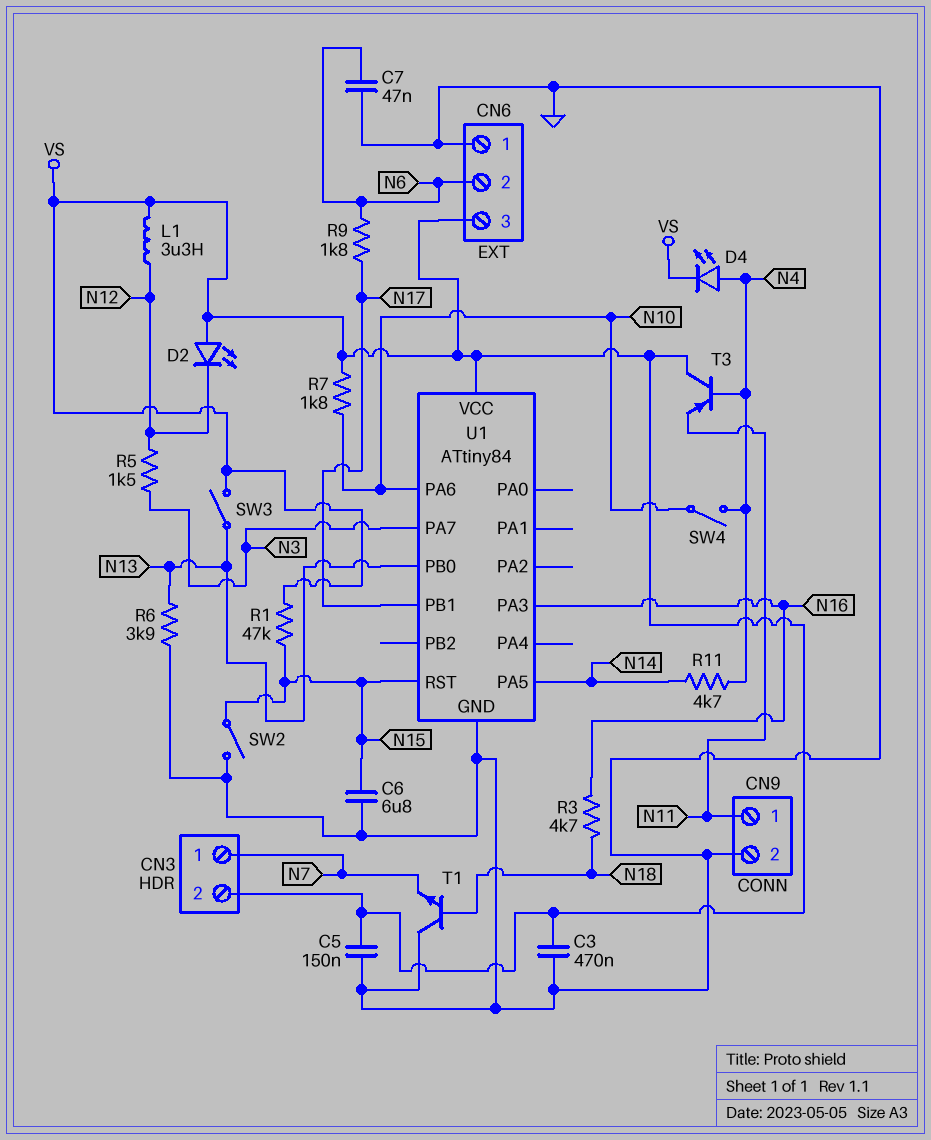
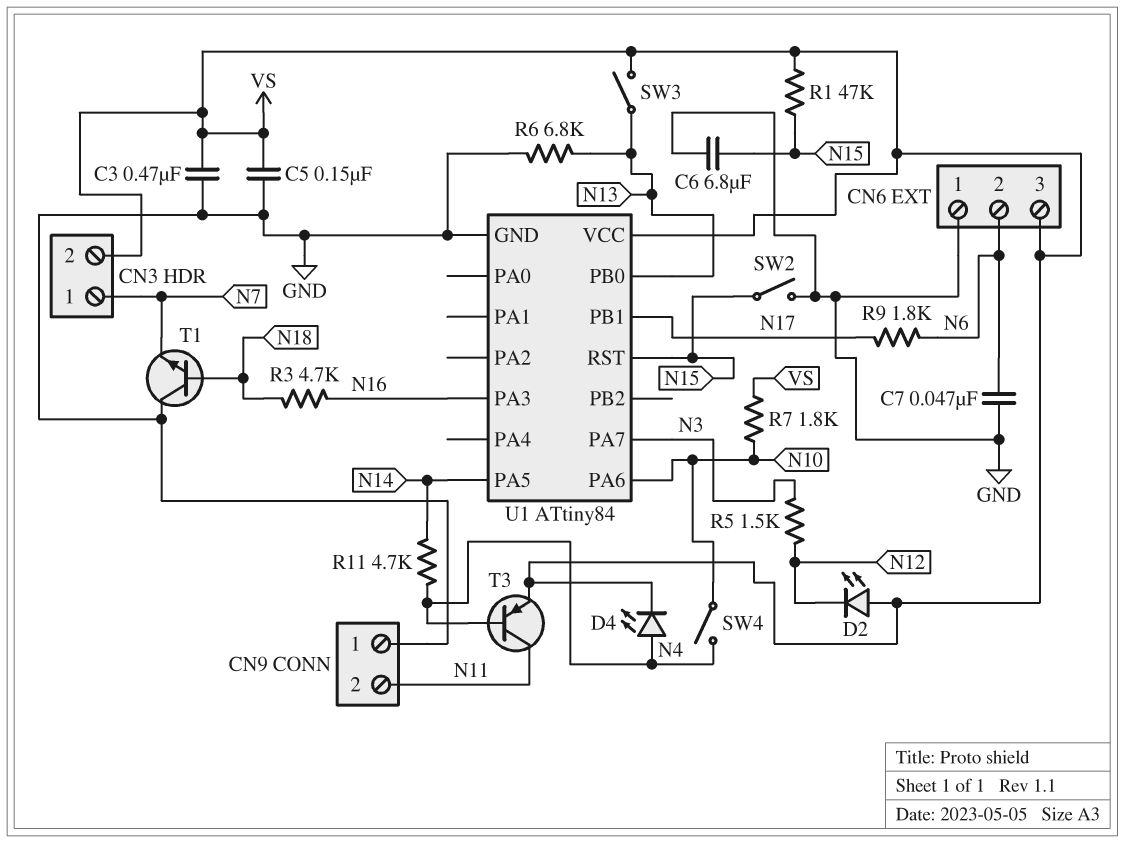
CN9 pin 1: N11 -> GND
CN9 pin 2: GND -> N11
L1: 3.3uH (N12, VS) -> none
R6: 3.9k (GND, N13) -> 6.8k (GND, N13)
T3: PNP (B N4, C VS, E N11) -> PNP (B N4, C N11, E VS)

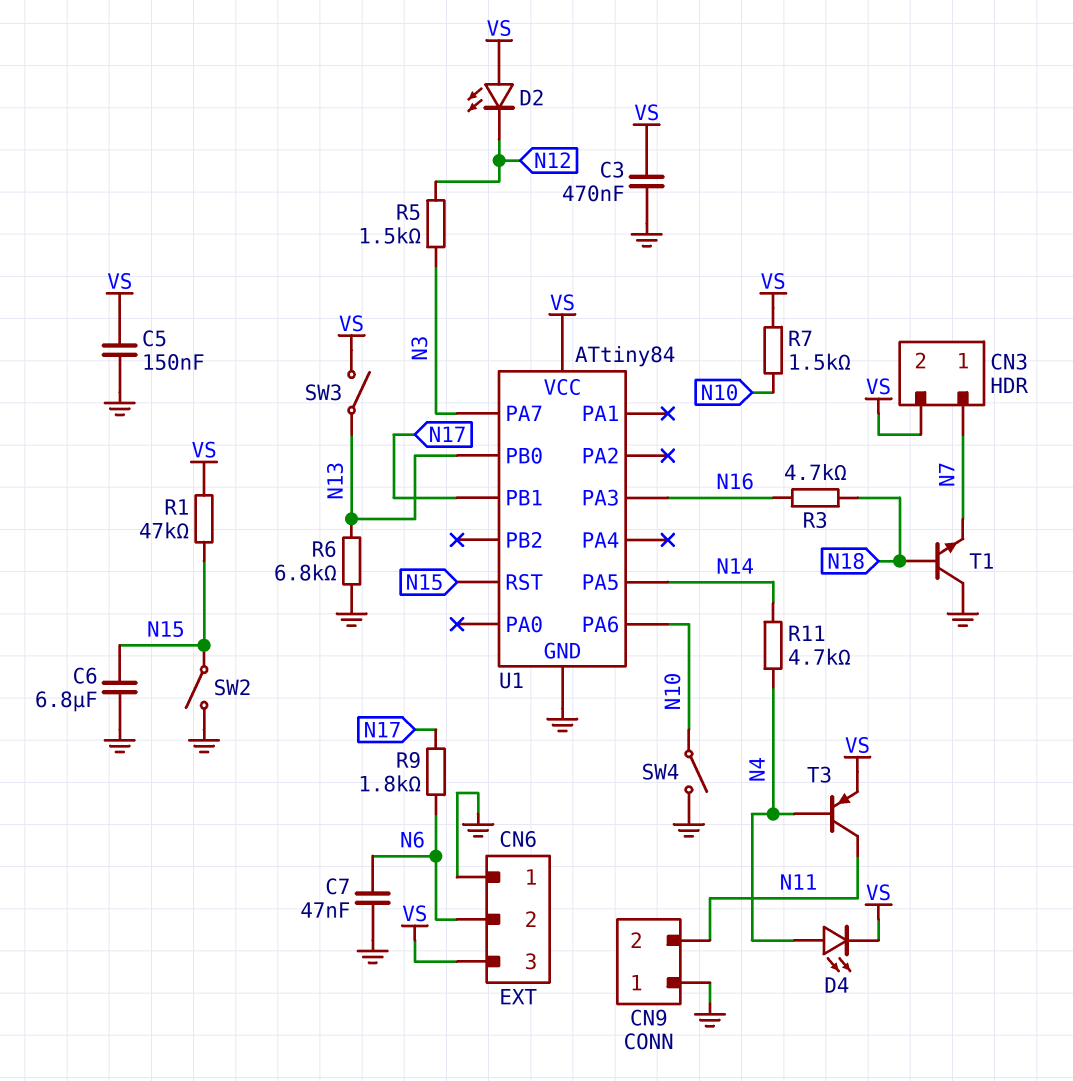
R7: 1.8k (N10, VS) -> 1.5k (N10, VS)
SW4: switch (N4, N10) -> switch (GND, N10)

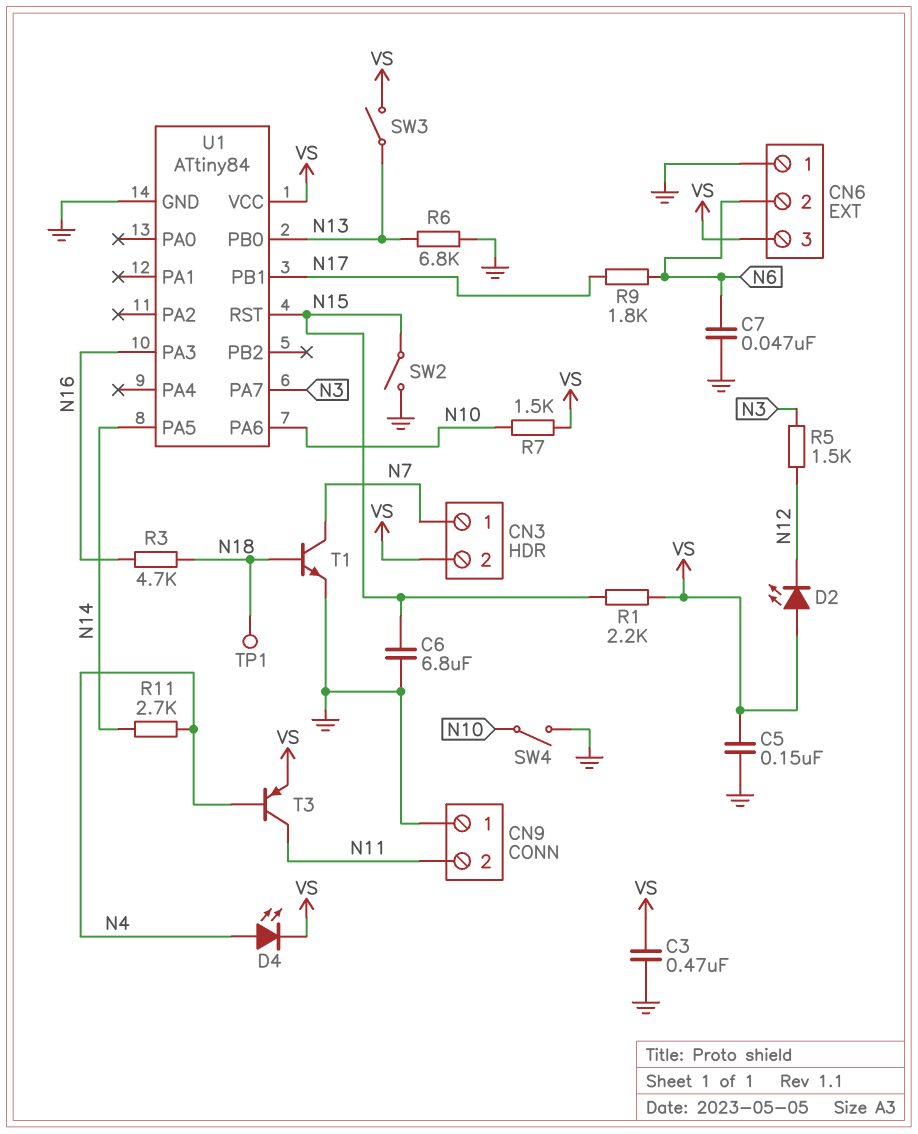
R1: 47k (N15, VS) -> 2.2k (N15, VS)
R11: 4.7k (N4, N14) -> 2.7k (N4, N14)
T1: NPN (B N18, C GND, E N7) -> NPN (B N18, C N7, E GND)
TP1: none -> test point (N18)

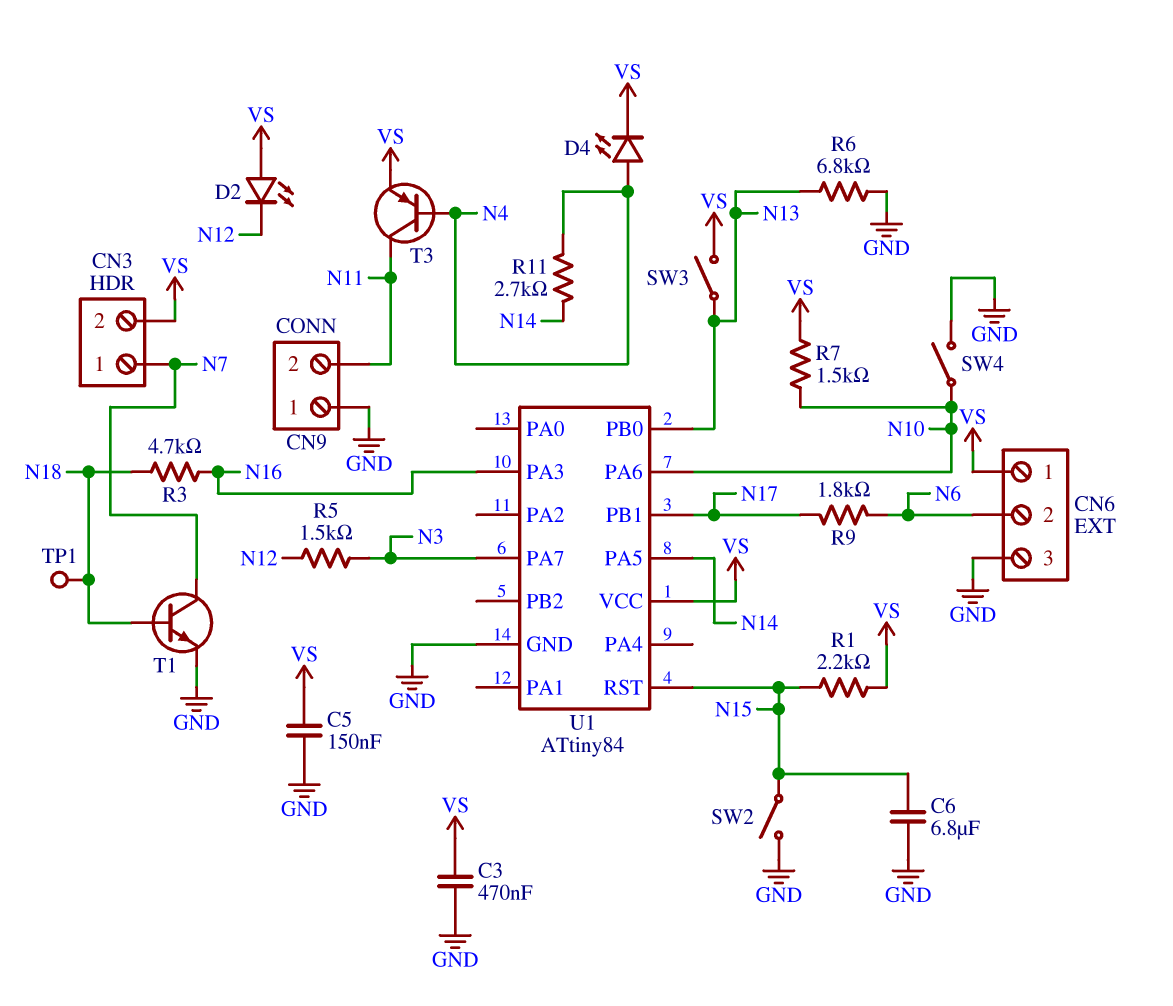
C7: 47nF (GND, N6) -> none
CN6 pin 1: GND -> VS
CN6 pin 3: VS -> GND

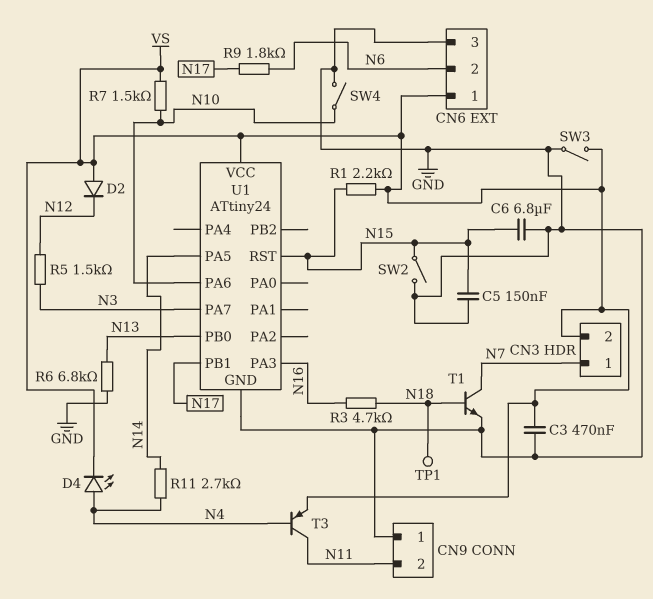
C5: 150nF (GND, VS) -> 150nF (GND, N15)
D2: LED (A VS, K N12) -> diode (A VS, K N12)
SW3: switch (N13, VS) -> switch (GND, VS)
U1: ATtiny84 -> ATtiny24

